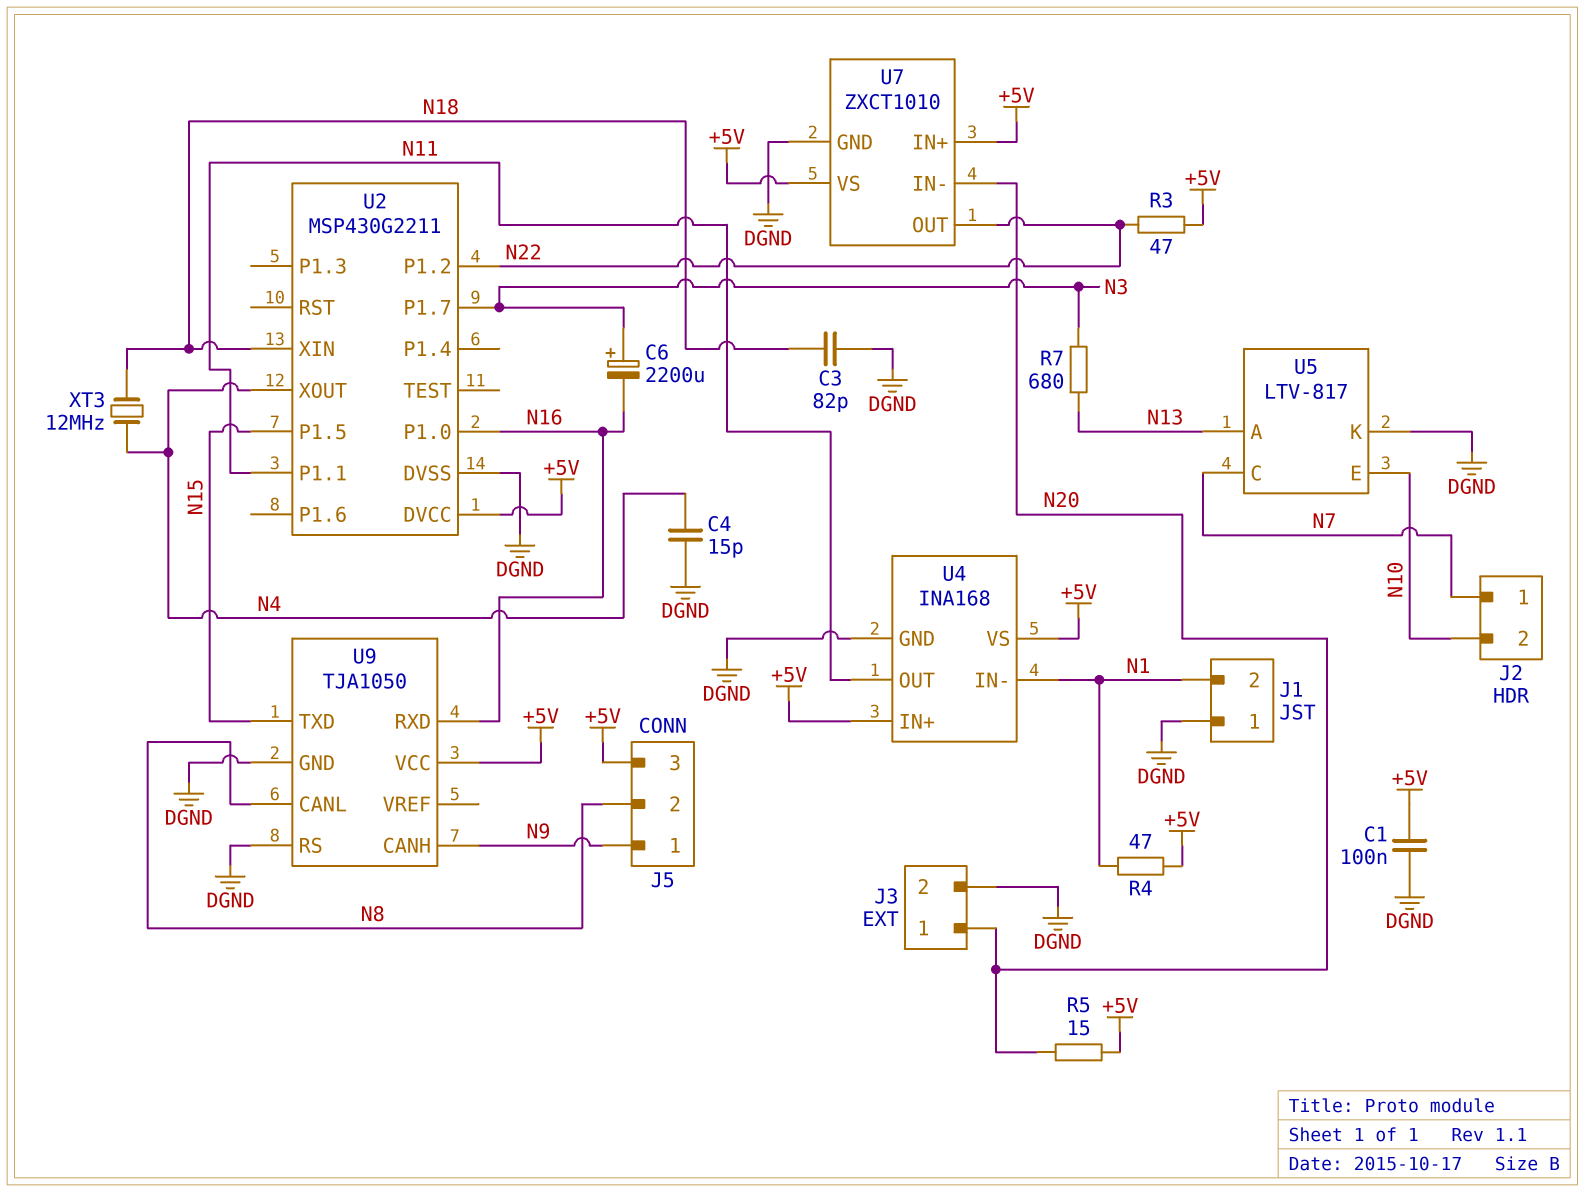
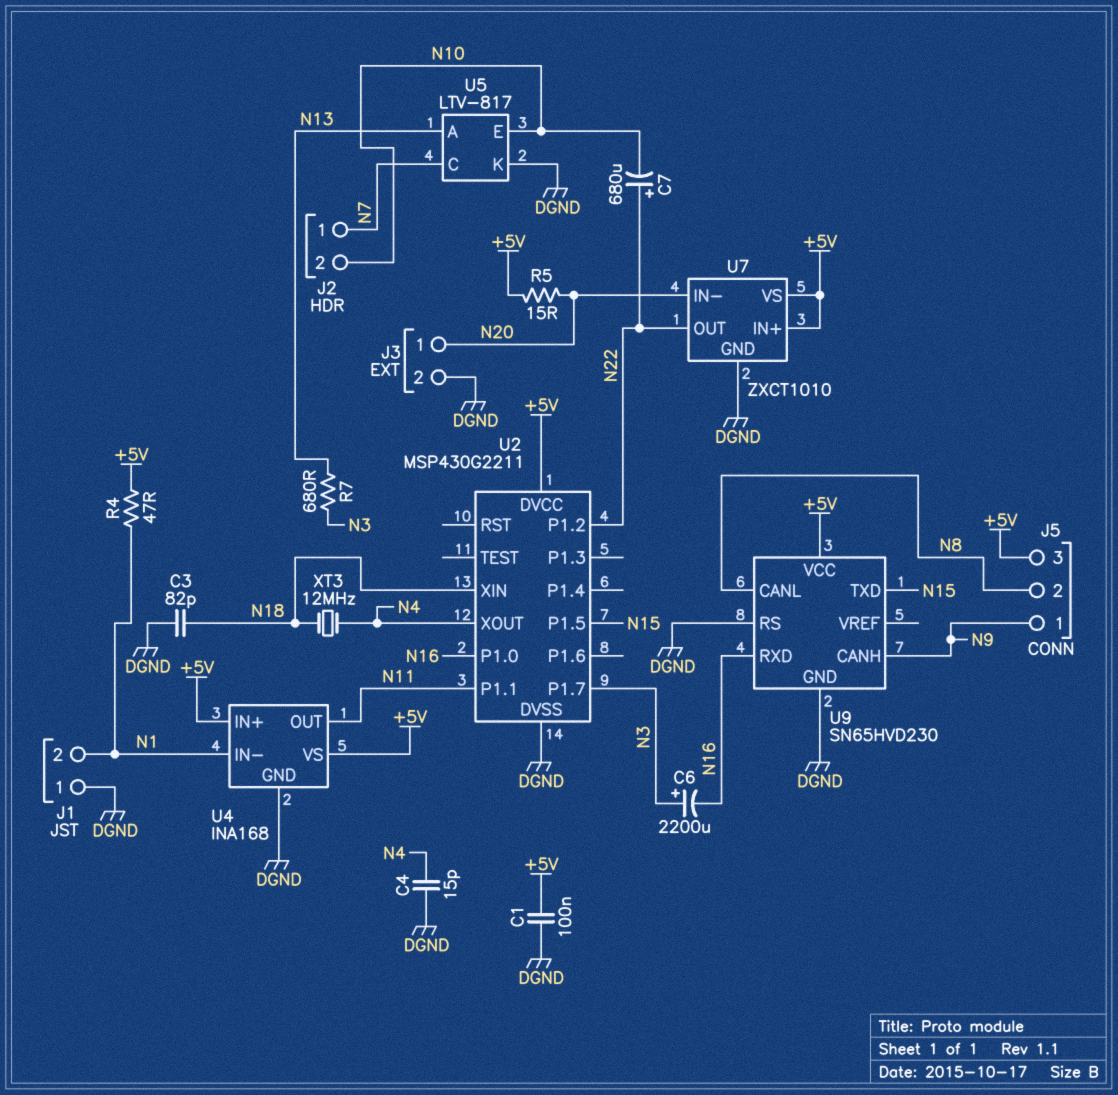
C7: none -> 680uF (plus N22, minus N10)
R3: 47 (+5V, N22) -> none
U9: TJA1050 -> SN65HVD230

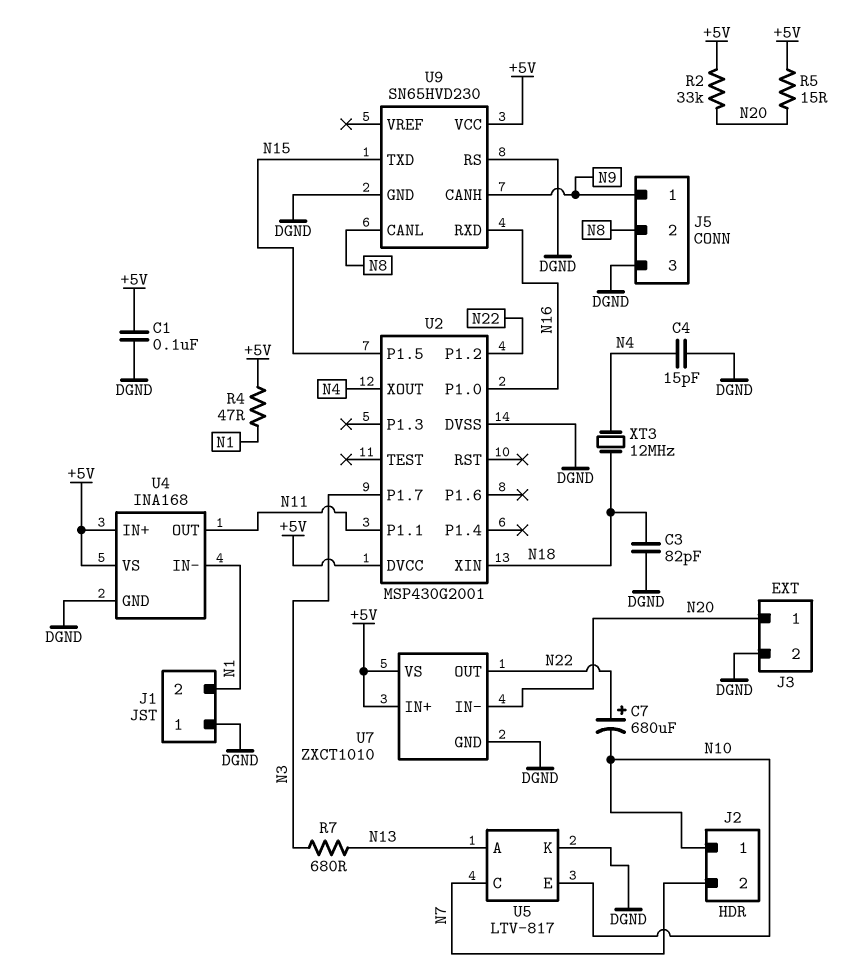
C6: 2200uF (plus N3, minus N16) -> none
J2 pin 1: N7 -> N10
J2 pin 2: N10 -> N7
J5 pin 3: +5V -> DGND
R2: none -> 33k (+5V, N20)
U2: MSP430G2211 -> MSP430G2001

